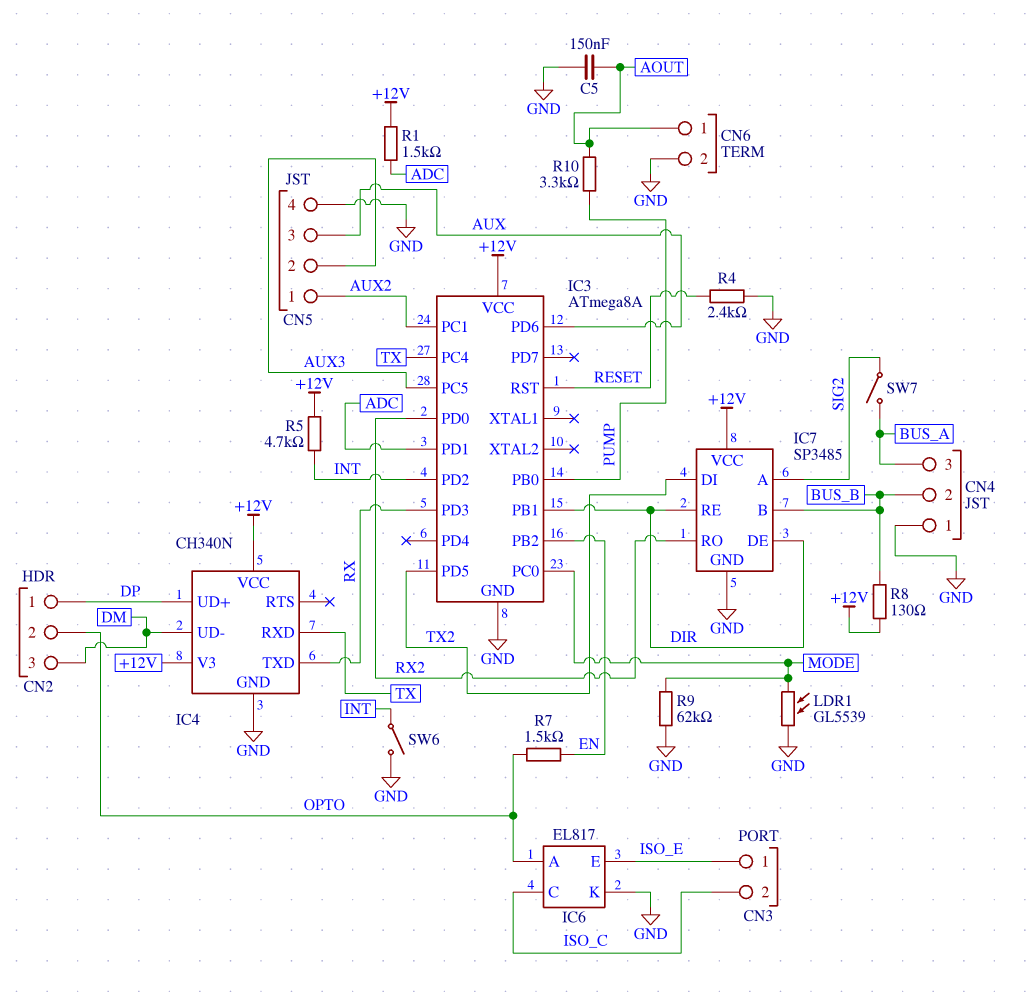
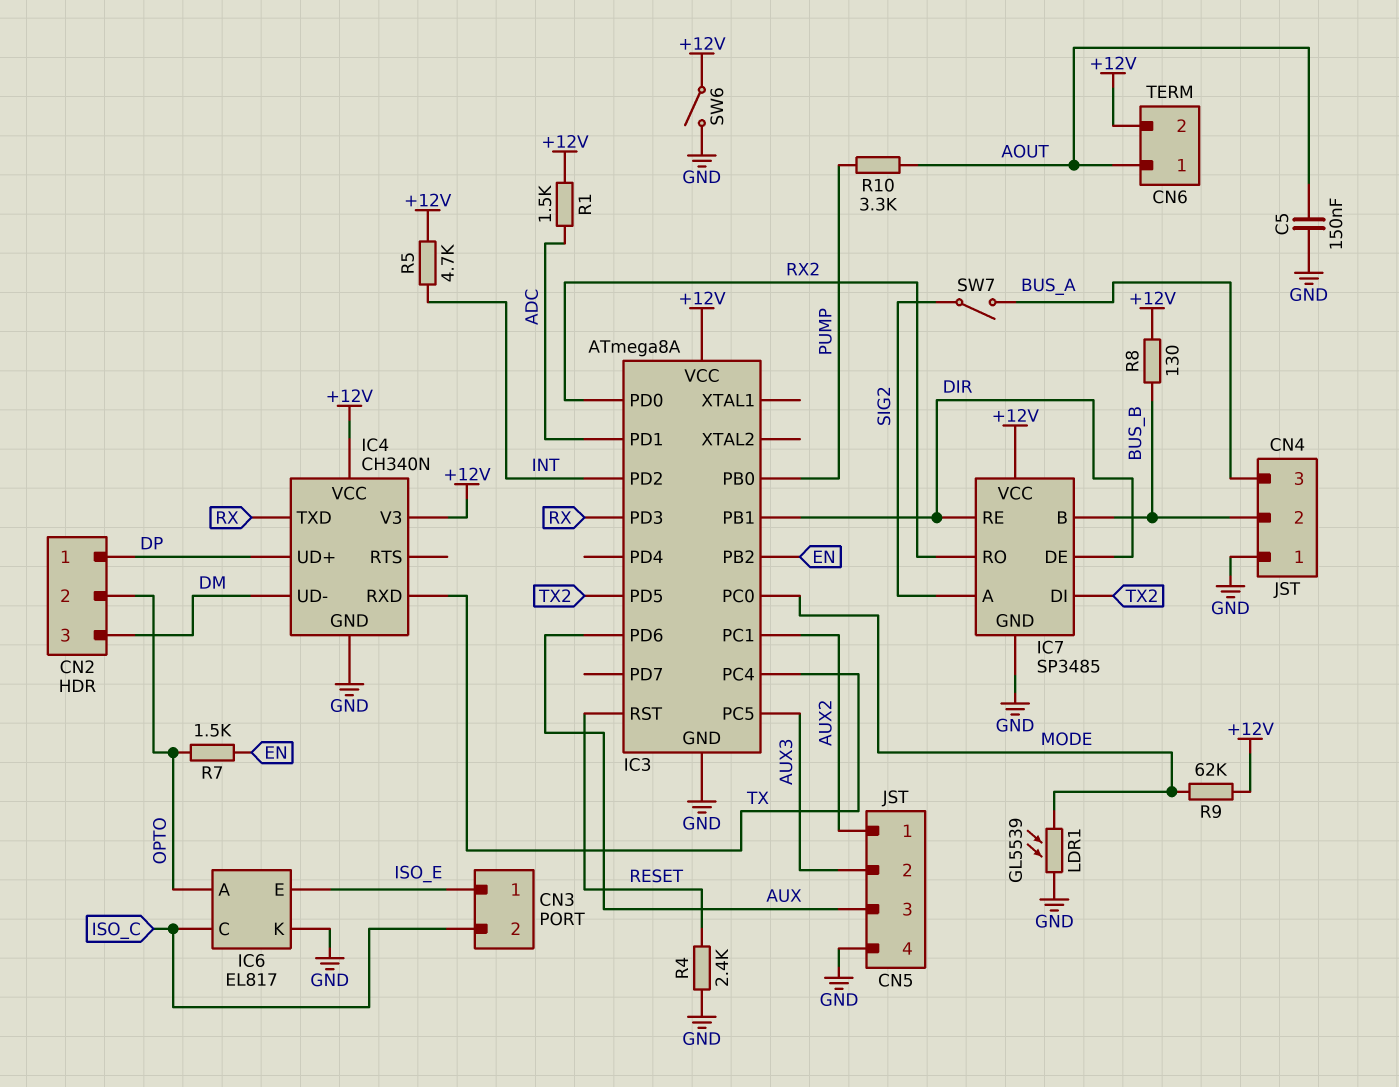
CN6 pin 2: GND -> +12V
R9: 62k (GND, MODE) -> 62k (+12V, MODE)
SW6: switch (GND, INT) -> switch (+12V, GND)

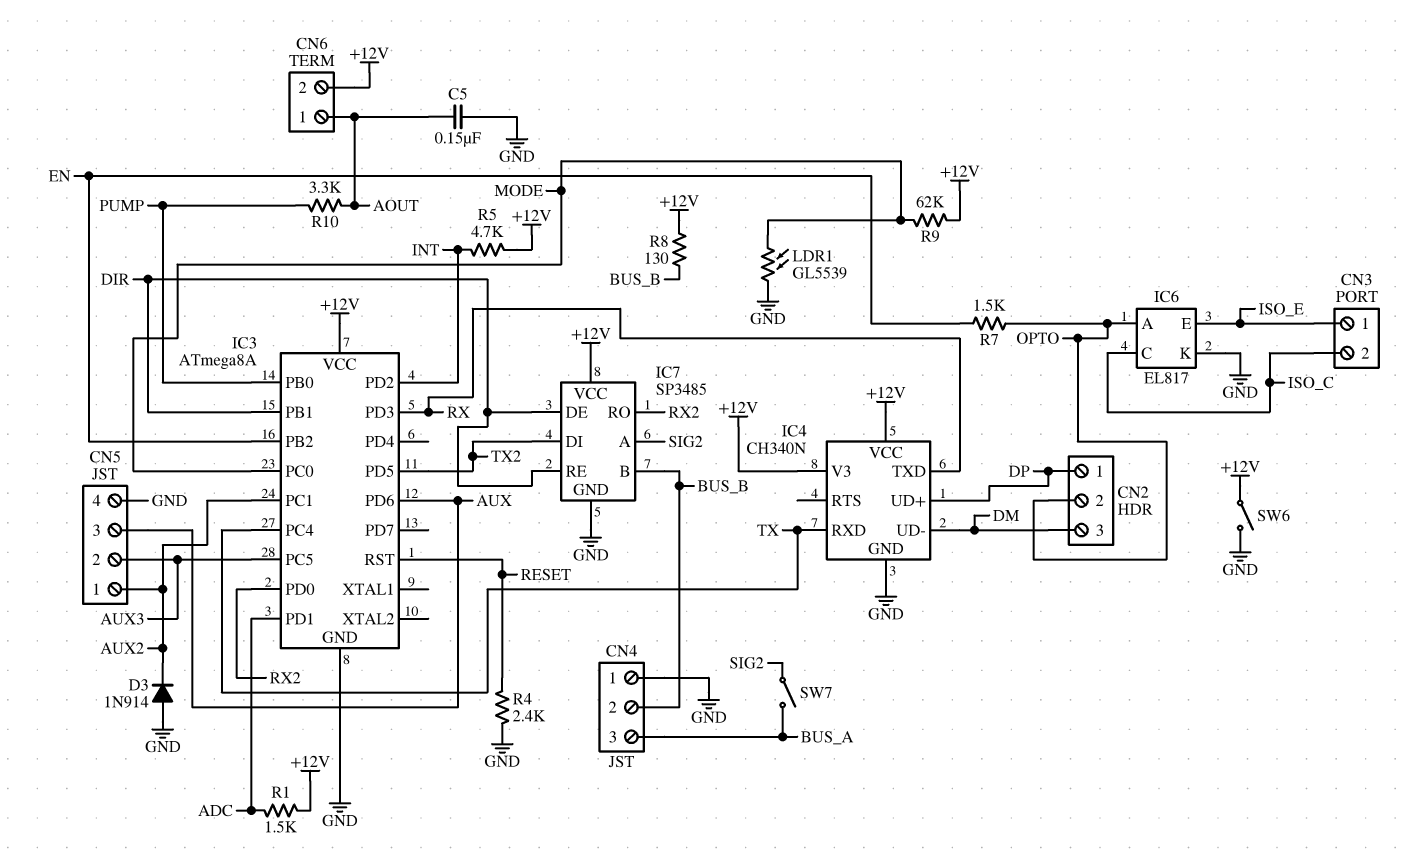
D3: none -> diode 1N914 (A GND, K AUX2)

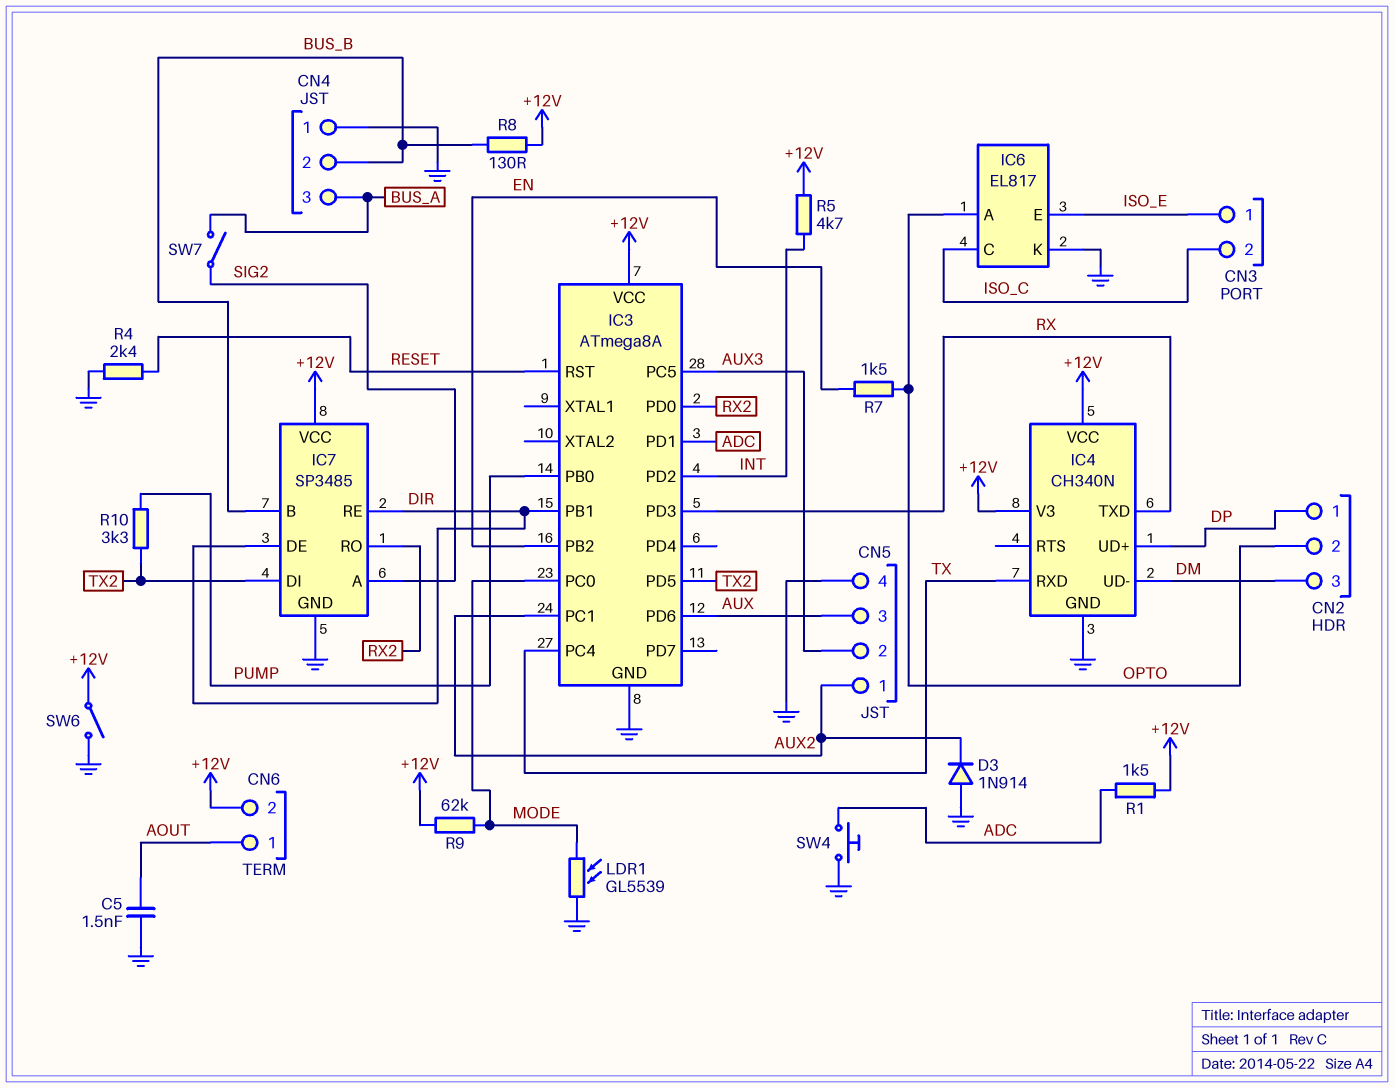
C5: 150nF (AOUT, GND) -> 1.5nF (AOUT, GND)
R10: 3.3k (AOUT, PUMP) -> 3.3k (PUMP, TX2)
SW4: none -> button (ADC, GND)

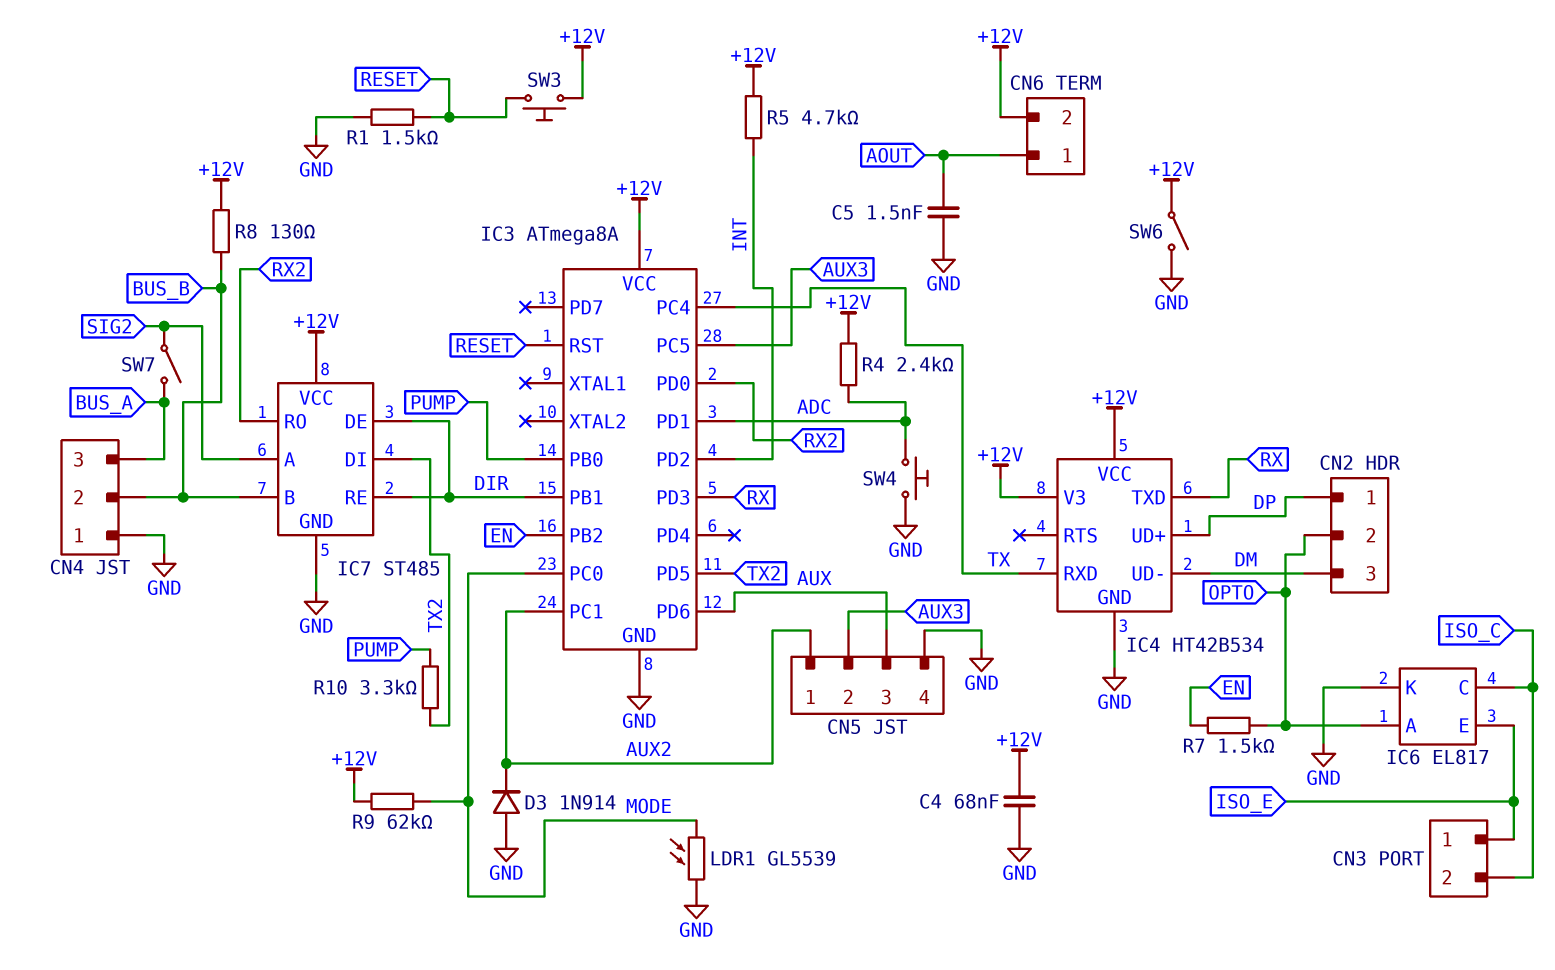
C4: none -> 68nF (+12V, GND)
IC4: CH340N -> HT42B534
IC7: SP3485 -> ST485
R1: 1.5k (+12V, ADC) -> 1.5k (GND, RESET)
R4: 2.4k (GND, RESET) -> 2.4k (+12V, ADC)
SW3: none -> button (+12V, RESET)

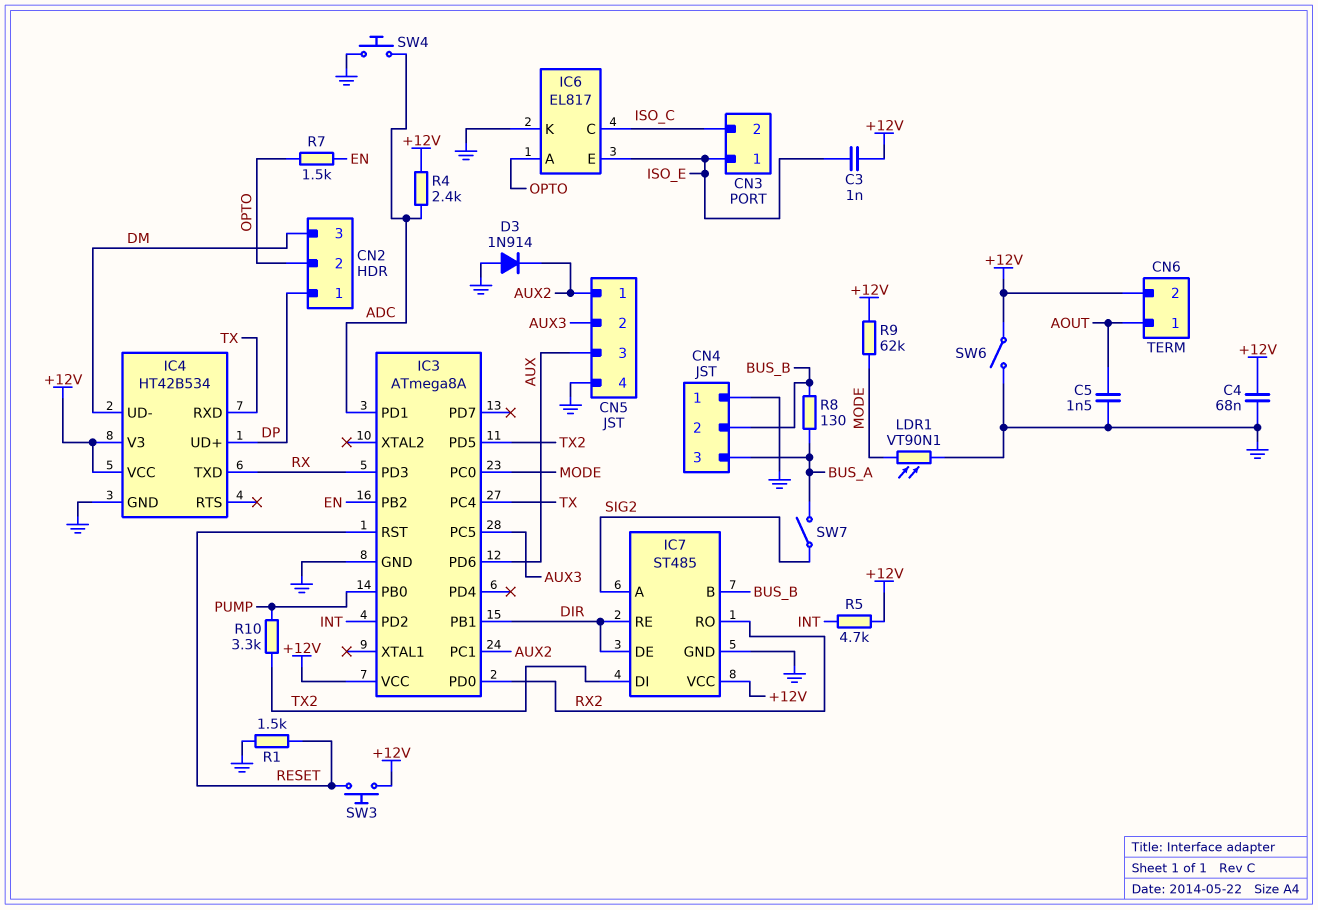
C3: none -> 1nF (+12V, ISO_E)
LDR1: GL5539 (GND, MODE) -> VT90N1 (GND, MODE)
R8: 130 (+12V, BUS_B) -> 130 (BUS_A, BUS_B)

